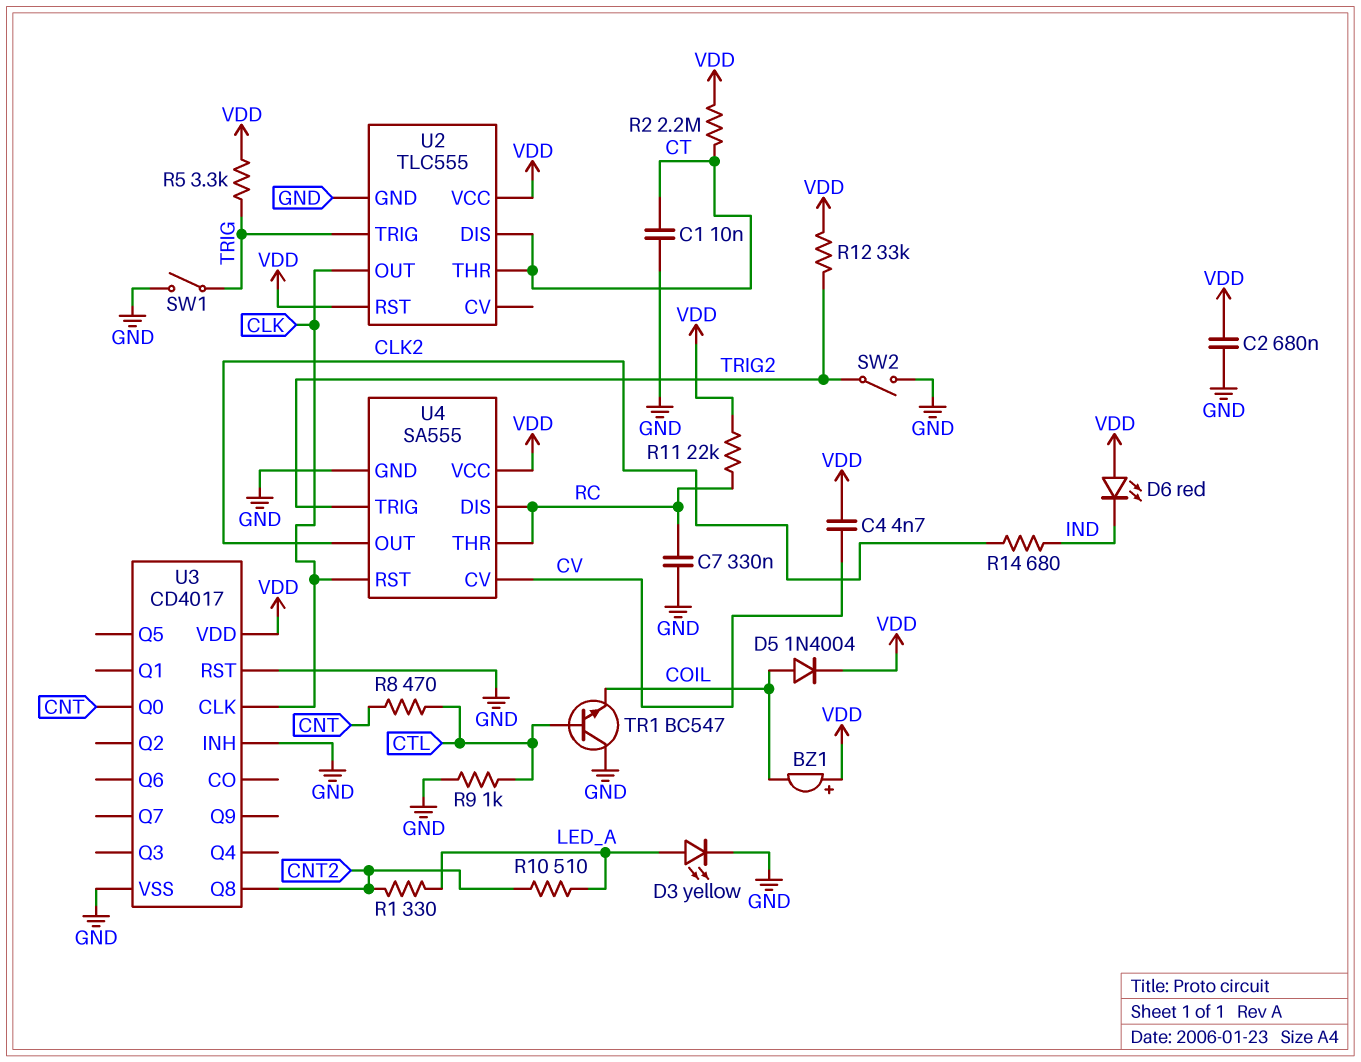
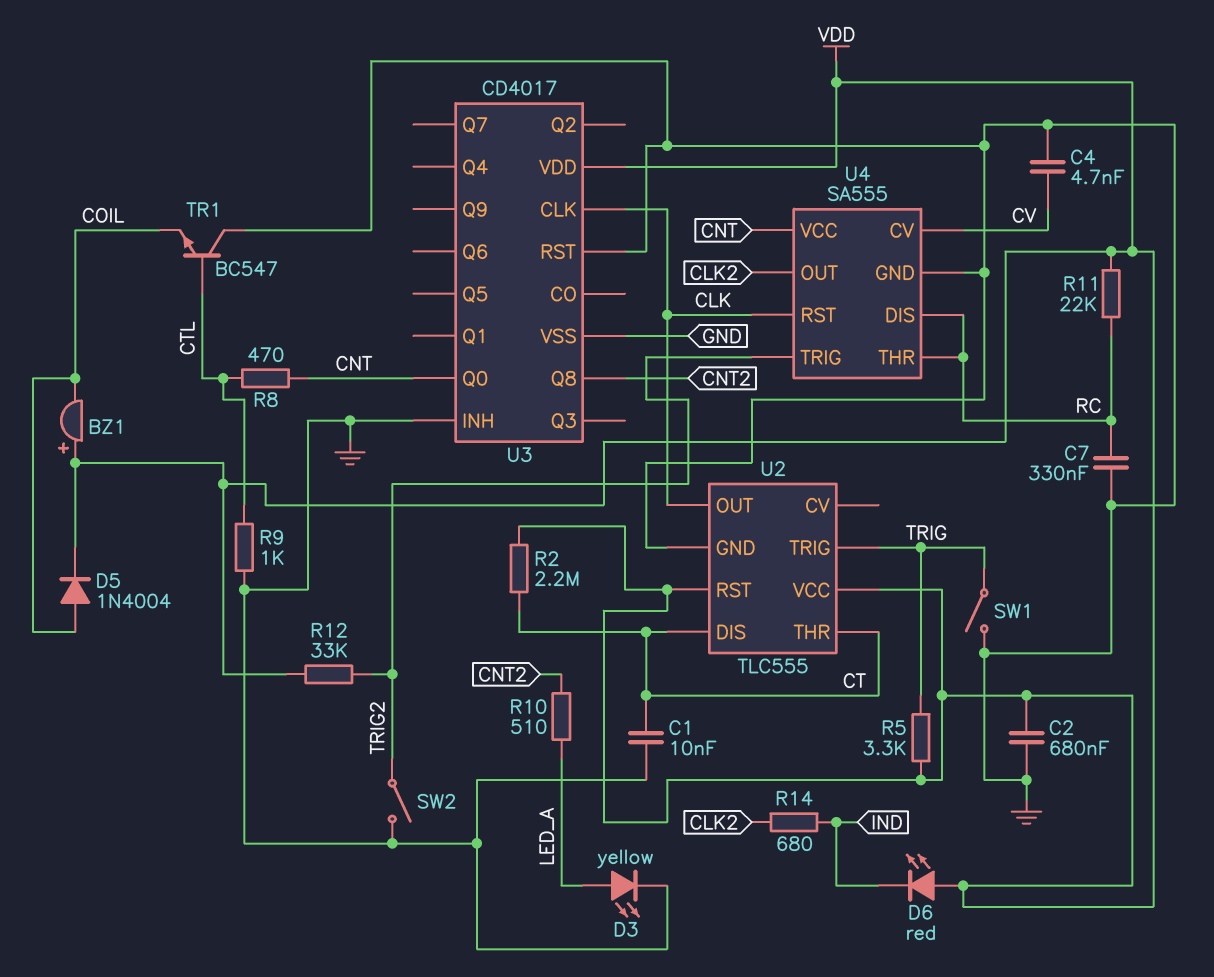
C4: 4.7nF (CV, VDD) -> 4.7nF (CV, GND)
R1: 330 (CNT2, LED_A) -> none
U4 pin VCC: VDD -> CNT

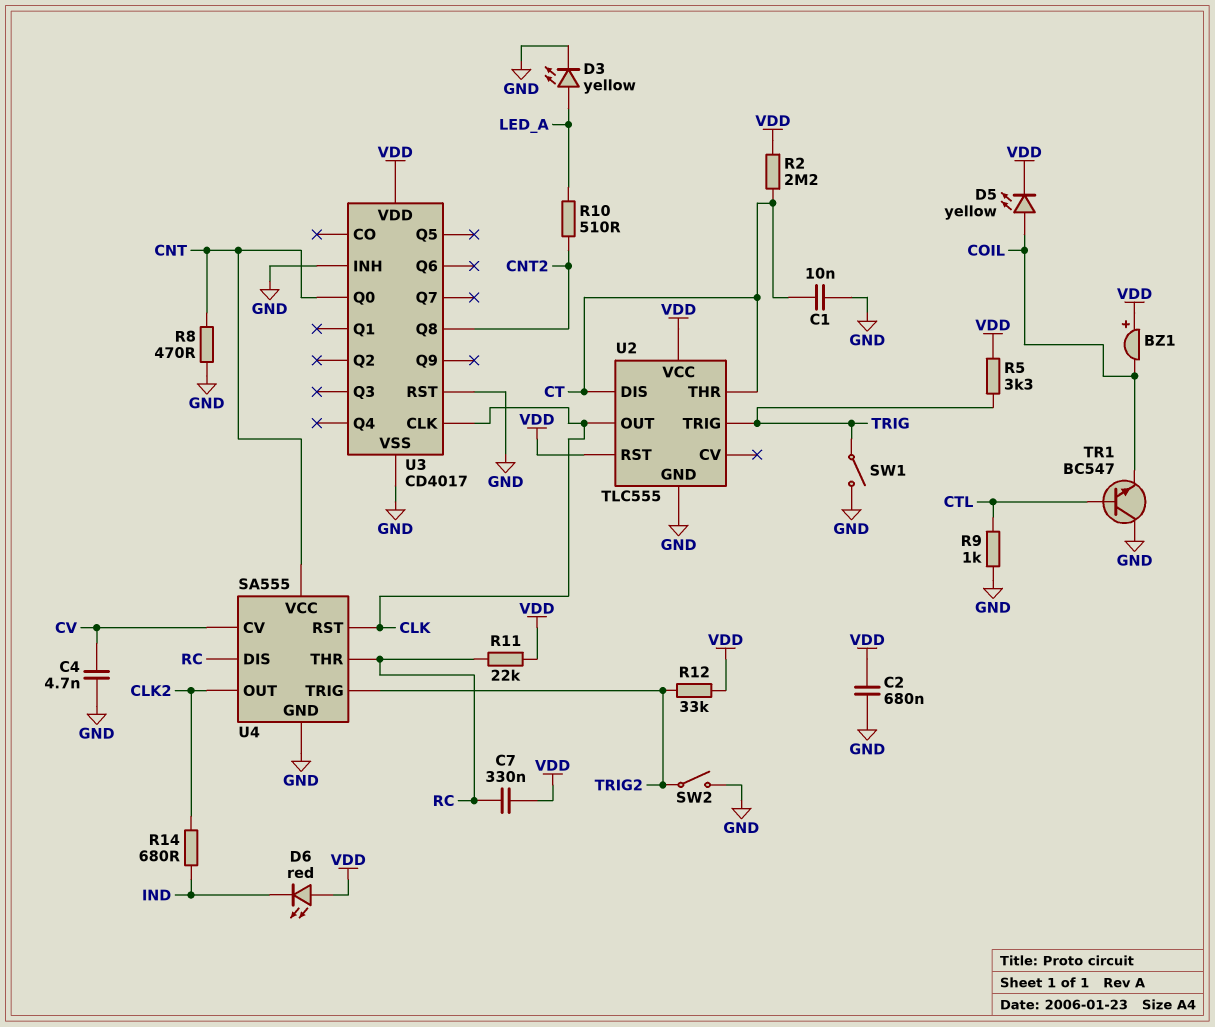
C7: 330nF (GND, RC) -> 330nF (RC, VDD)
D5: diode 1N4004 (A COIL, K VDD) -> LED yellow (A COIL, K VDD)
R8: 470 (CNT, CTL) -> 470 (CNT, GND)

